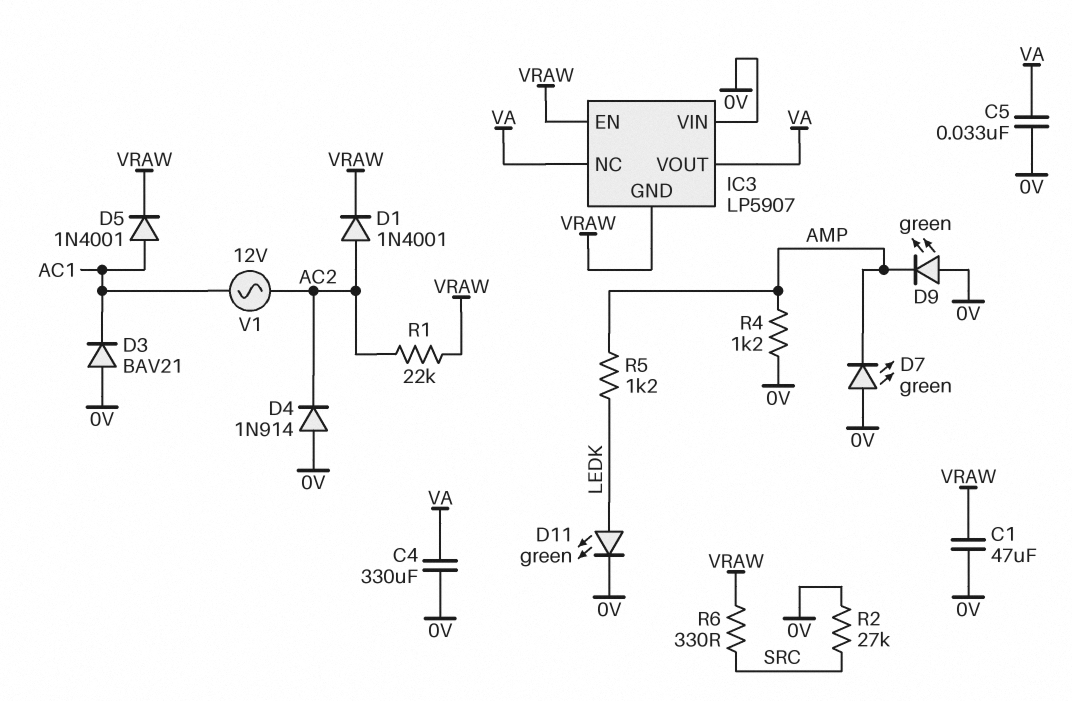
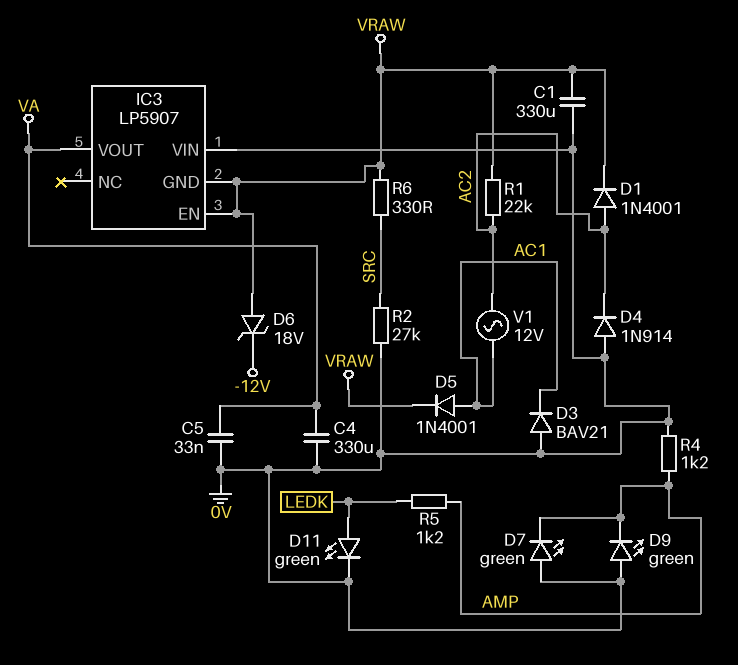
C1: 47uF (0V, VRAW) -> 330uF (0V, VRAW)
D6: none -> zener 18V (A VRAW, K -12V)
IC3 pin NC: VA -> none

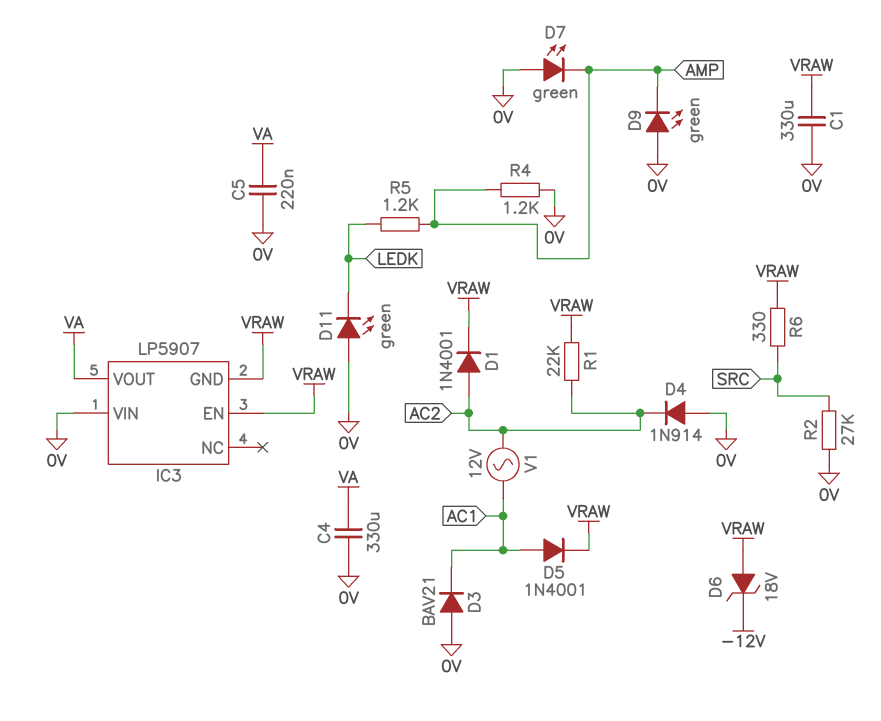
C5: 33nF (0V, VA) -> 220nF (0V, VA)
D11: LED green (A LEDK, K 0V) -> LED green (A 0V, K LEDK)

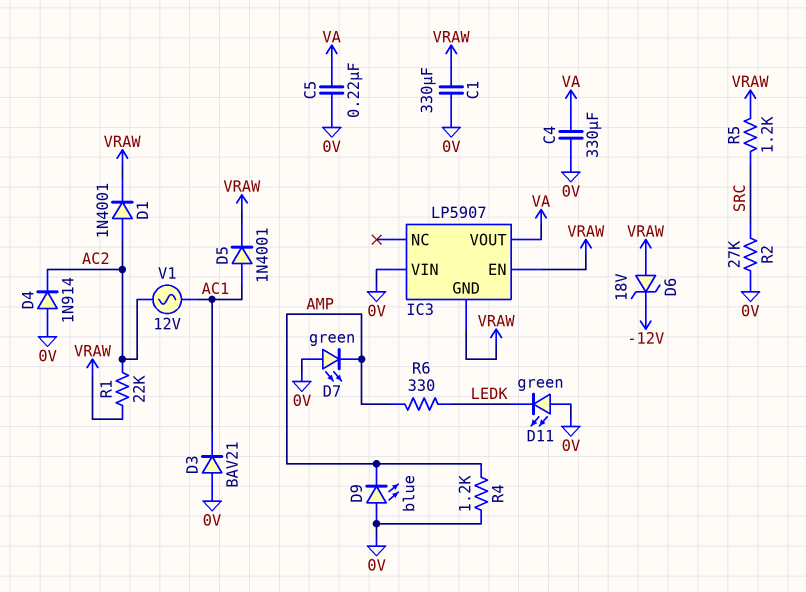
D9: LED green (A 0V, K AMP) -> LED blue (A 0V, K AMP)
R5: 1.2k (AMP, LEDK) -> 1.2k (SRC, VRAW)
R6: 330 (SRC, VRAW) -> 330 (AMP, LEDK)

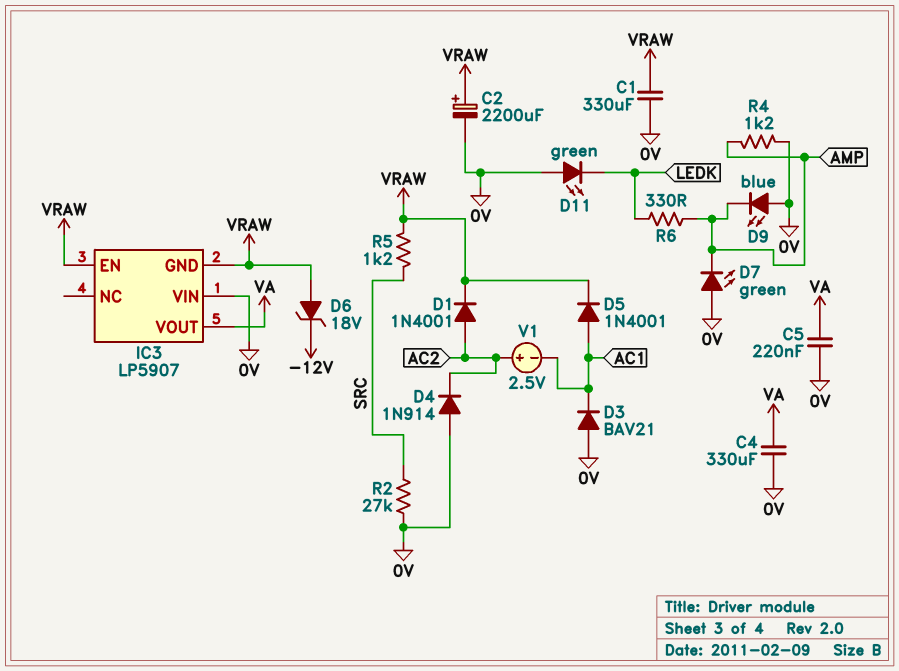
C2: none -> 2200uF (plus VRAW, minus 0V)
R1: 22k (AC2, VRAW) -> none
V1: AC 12V (AC1, AC2) -> 2.5V (plus AC2, minus AC1)

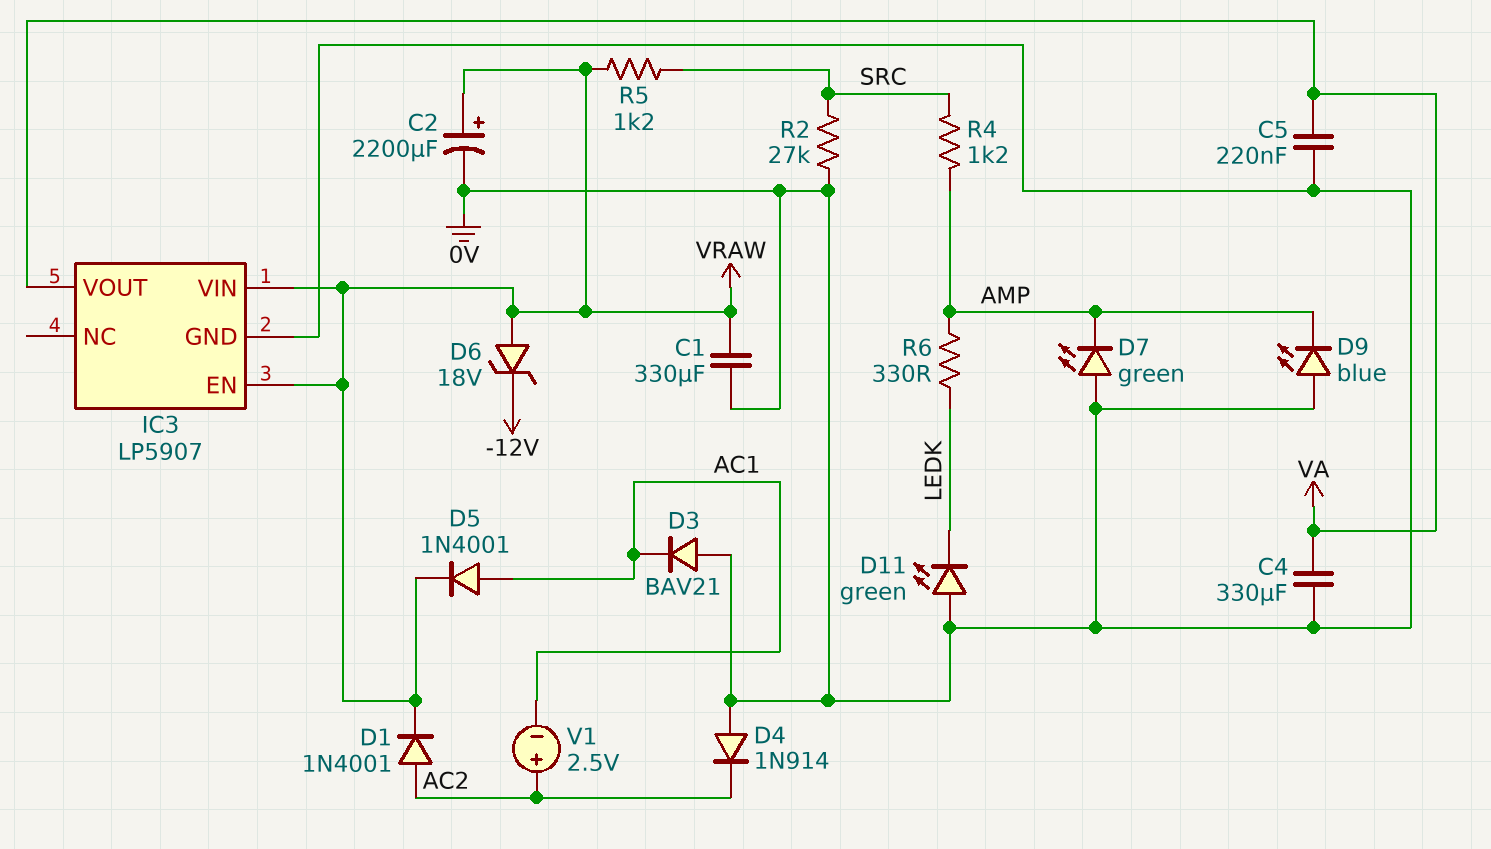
IC3 pin GND: VRAW -> 0V
IC3 pin VIN: 0V -> VRAW
R4: 1.2k (0V, AMP) -> 1.2k (AMP, SRC)

